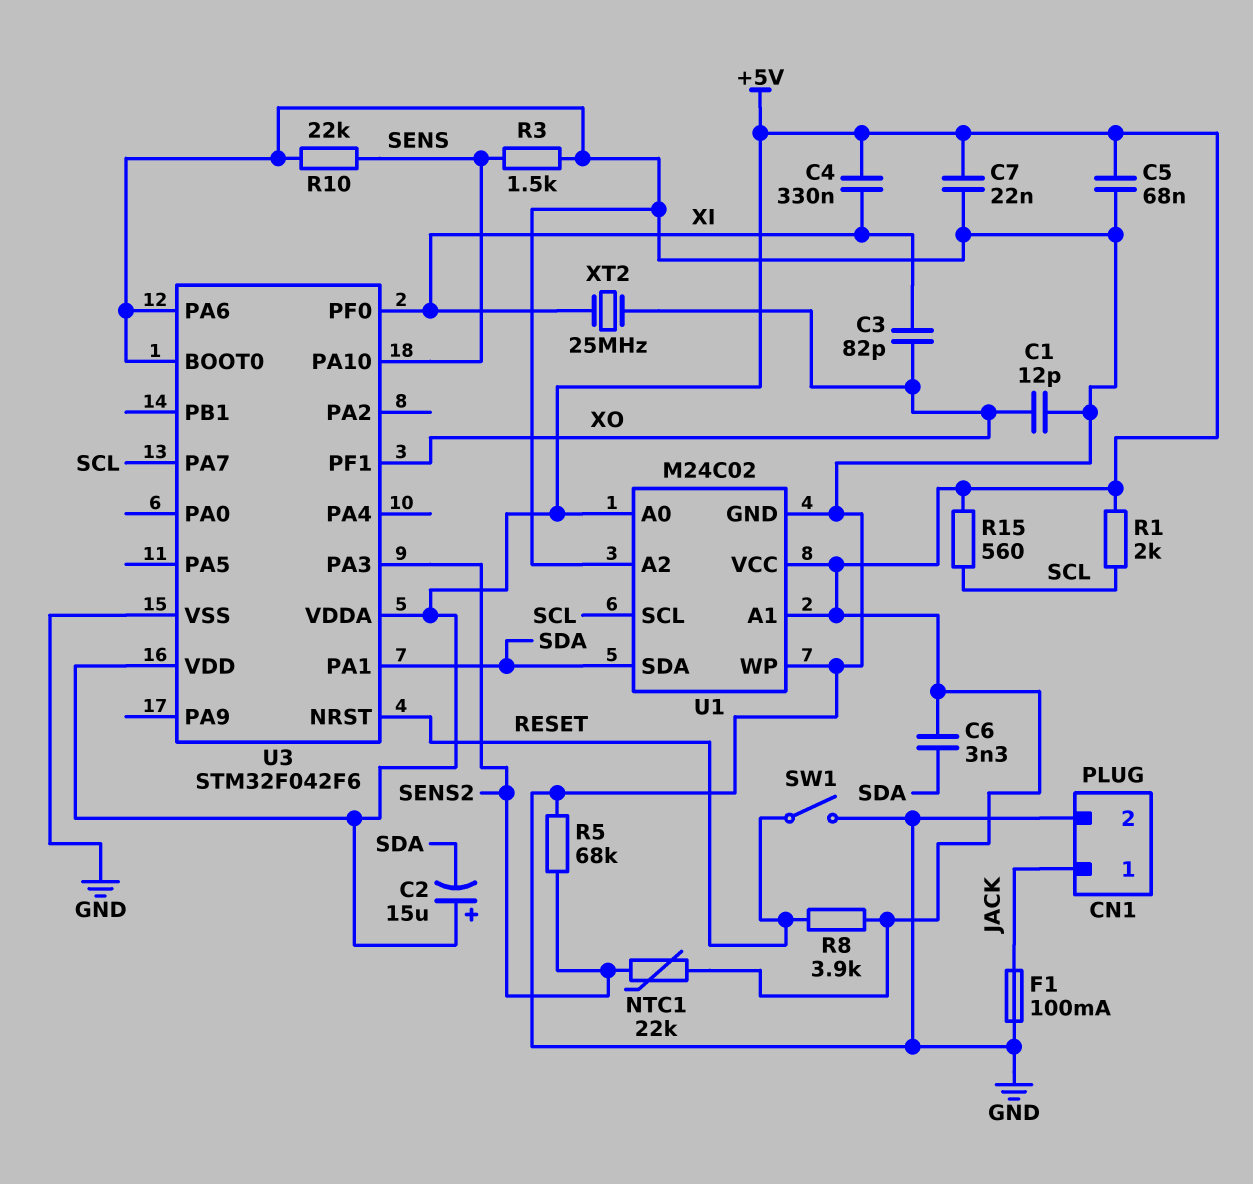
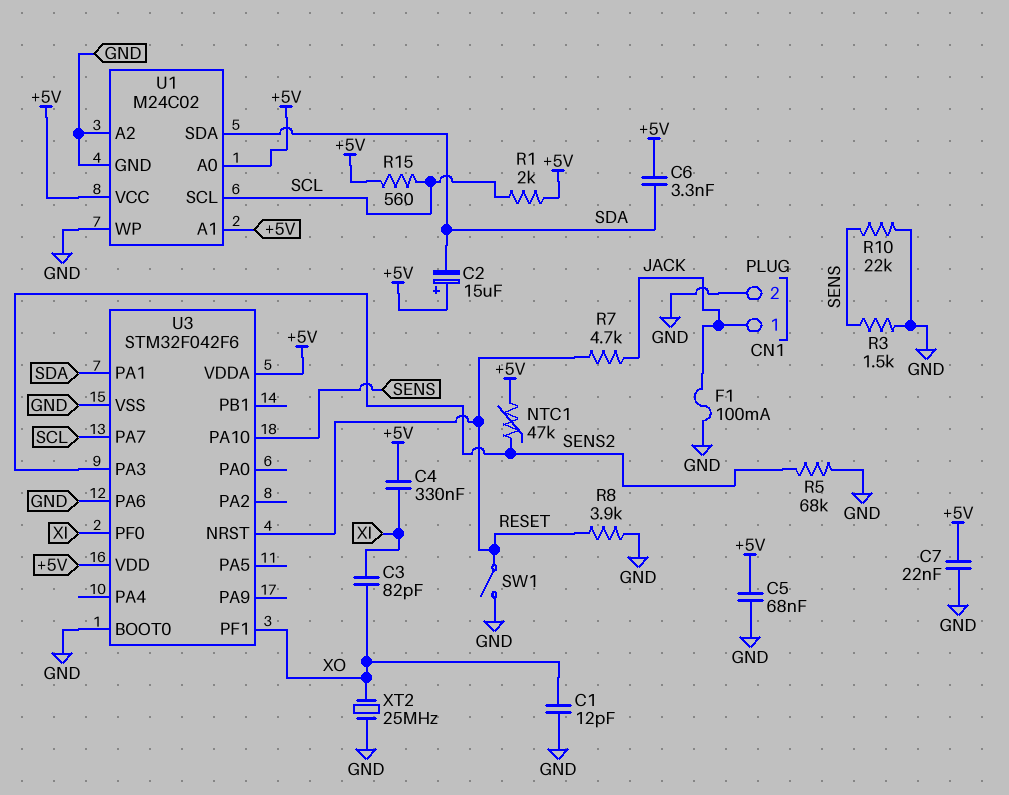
NTC1: 22k (+5V, SENS2) -> 47k (+5V, SENS2)
R7: none -> 4.7k (JACK, RESET)
R8: 3.9k (+5V, RESET) -> 3.9k (GND, RESET)
XT2: 25MHz (XI, XO) -> 25MHz (GND, XO)

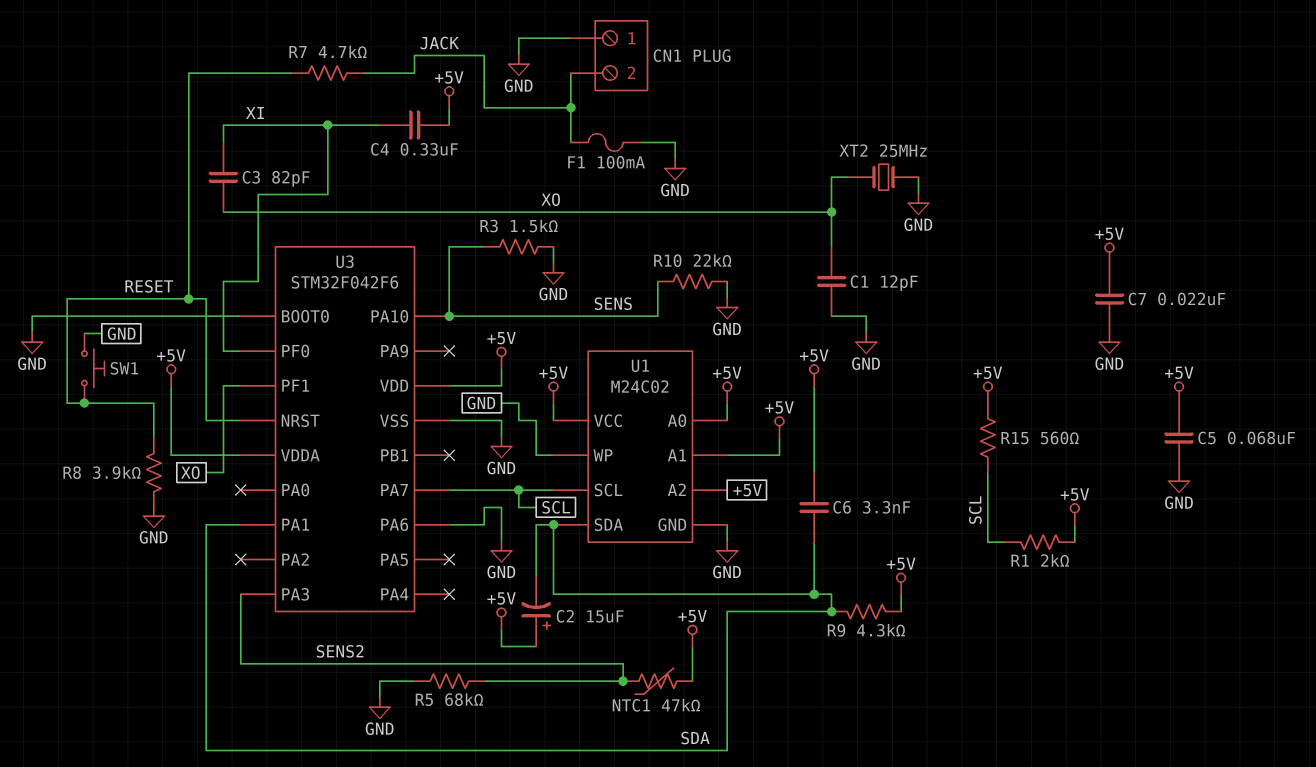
CN1 pin 1: JACK -> GND
CN1 pin 2: GND -> JACK
R9: none -> 4.3k (+5V, SDA)
SW1: switch (GND, RESET) -> button (GND, RESET)
U1 pin A2: GND -> +5V

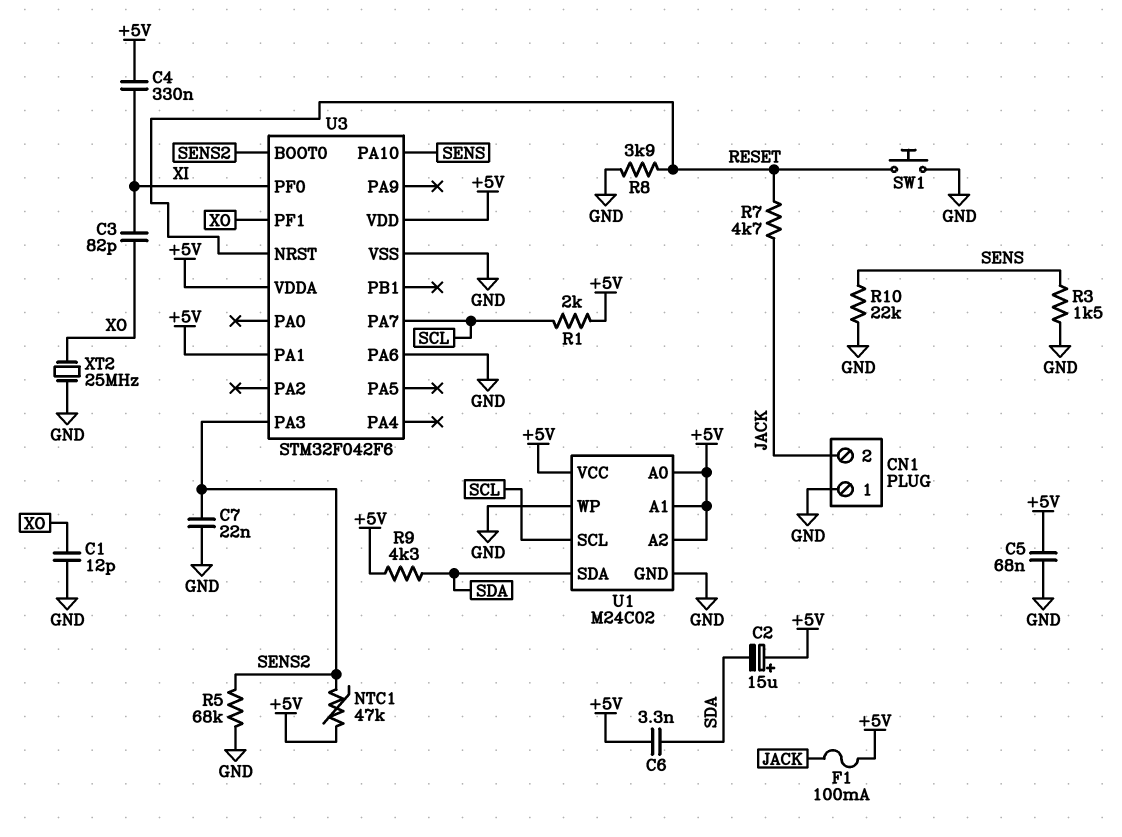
C7: 22nF (+5V, GND) -> 22nF (GND, SENS2)
F1: 100mA (GND, JACK) -> 100mA (+5V, JACK)
R15: 560 (+5V, SCL) -> none
U3 pin BOOT0: GND -> SENS2
U3 pin PA1: SDA -> +5V

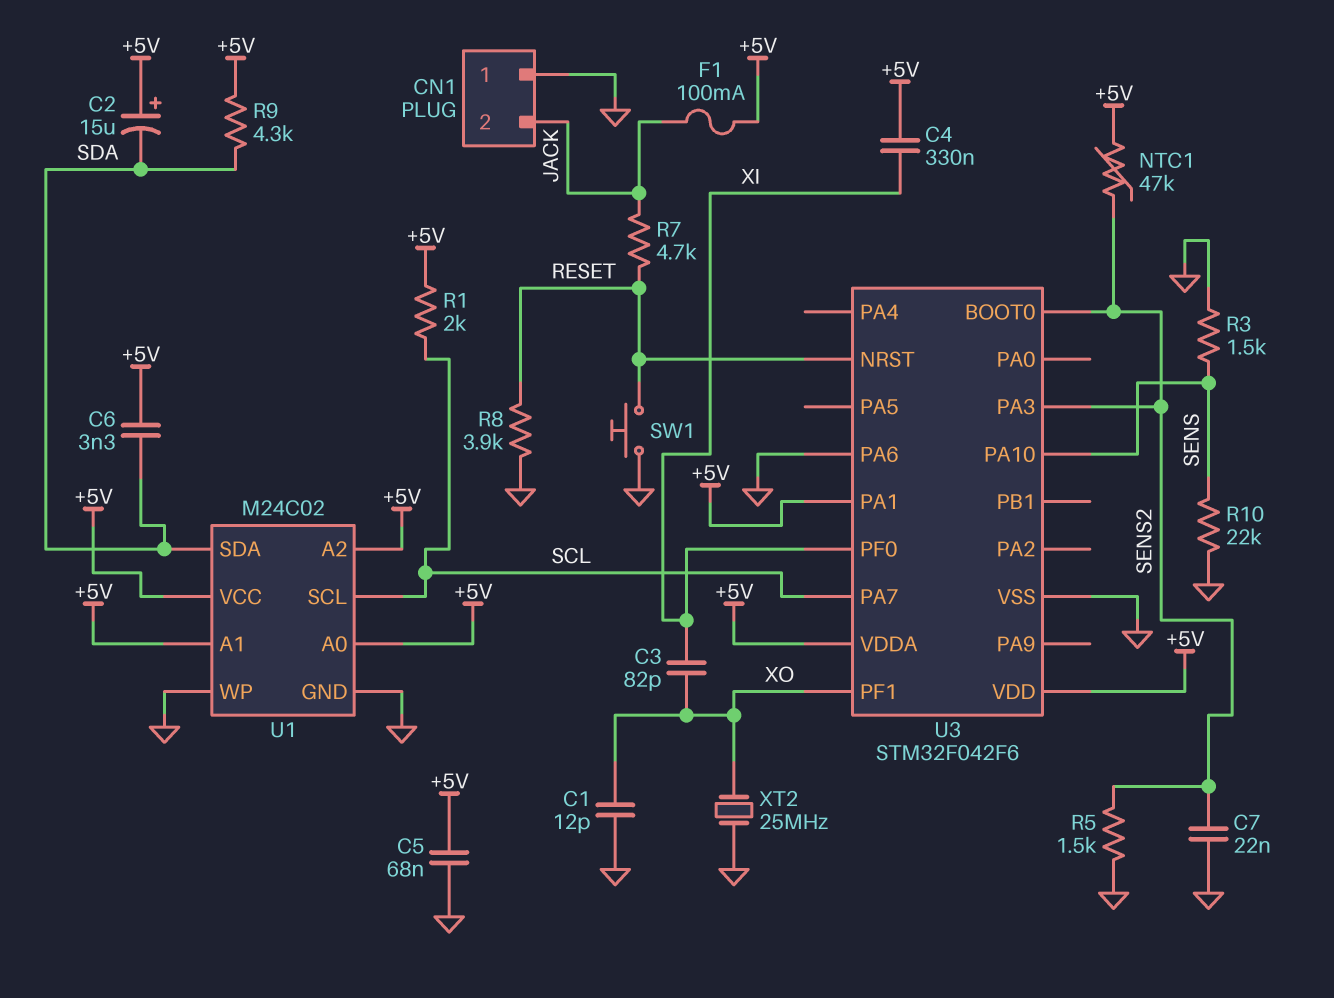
R5: 68k (GND, SENS2) -> 1.5k (GND, SENS2)

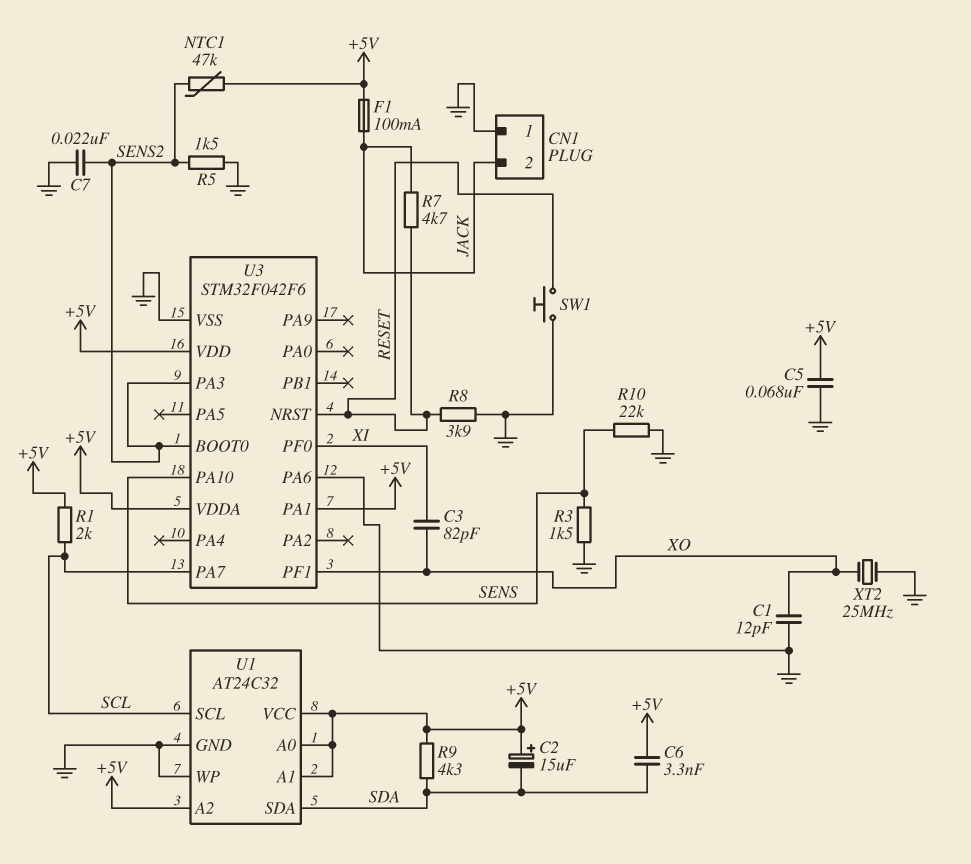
C4: 330nF (+5V, XI) -> none
U1: M24C02 -> AT24C32

